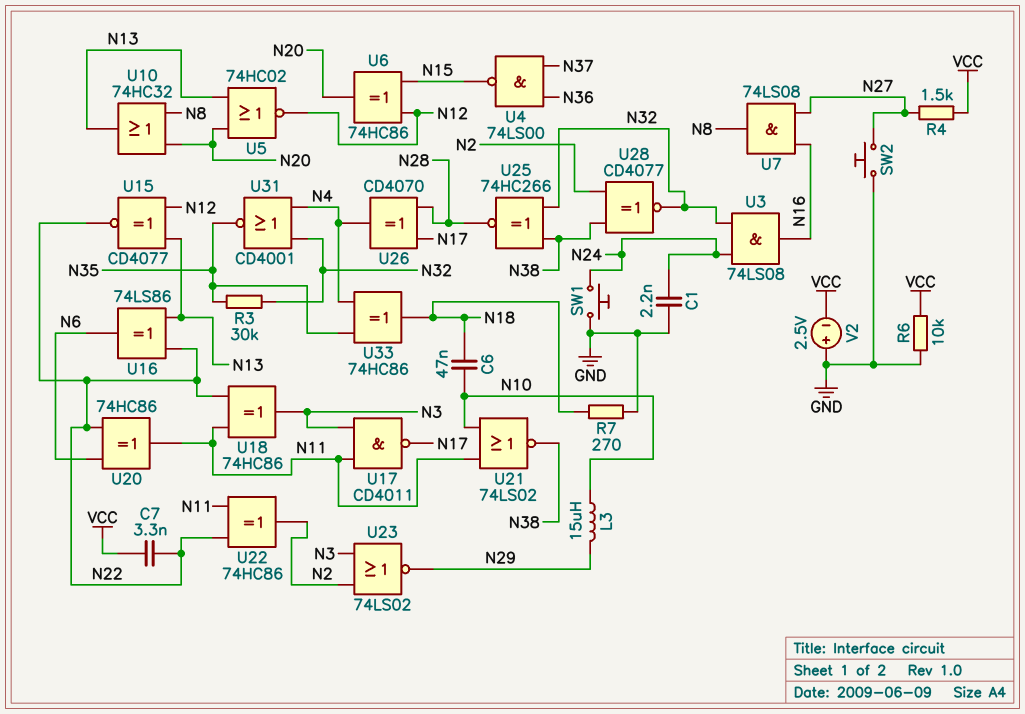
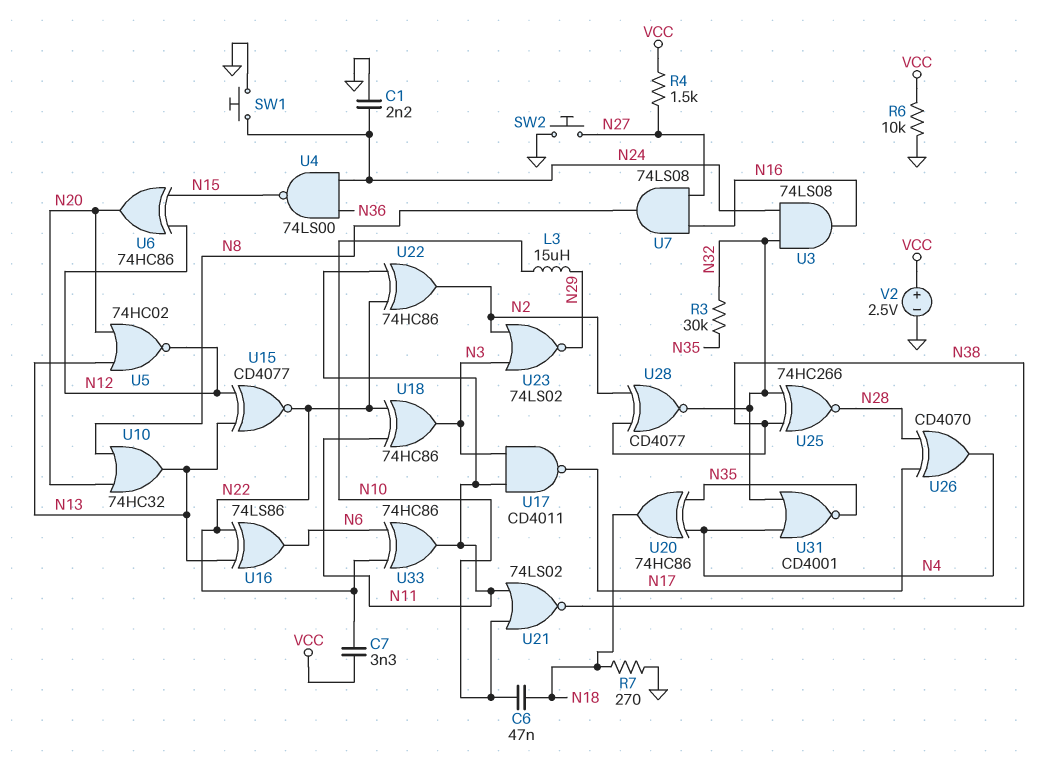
U4: NAND 74LS00 (in N36, in N37, out N15) -> NAND 74LS00 (in N24, in N36, out N15)
U20: XOR 74HC86 (in N6, in N22, out N11) -> XOR 74HC86 (in N4, in N35, out N18)
U33: XOR 74HC86 (in N4, in N35, out N18) -> XOR 74HC86 (in N6, in N22, out N11)
V2: 2.5V (plus GND, minus VCC) -> 2.5V (plus VCC, minus GND)

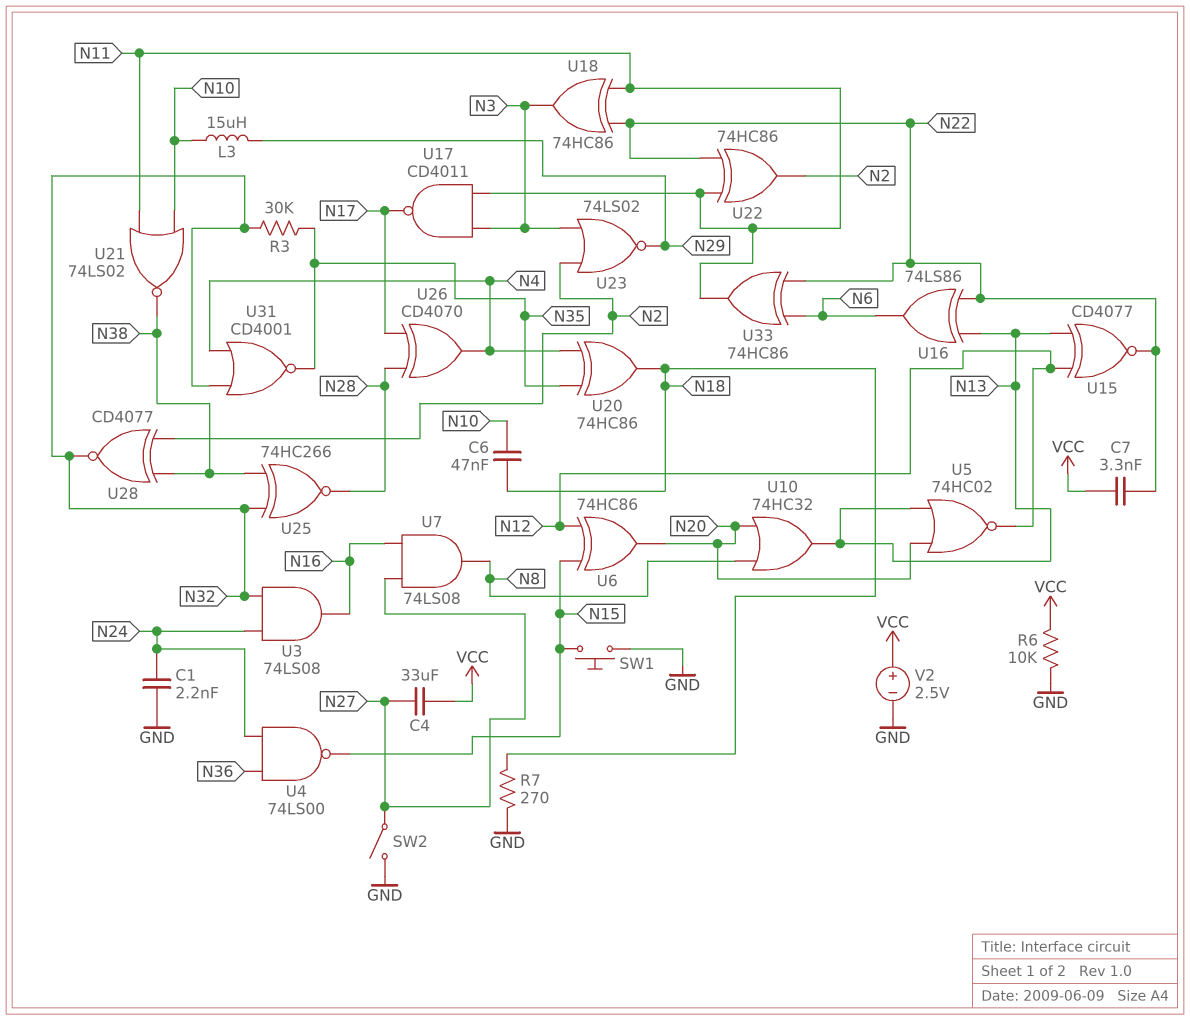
C4: none -> 33uF (N27, VCC)
R4: 1.5k (N27, VCC) -> none
SW1: button (GND, N24) -> button (GND, N15)
SW2: button (GND, N27) -> switch (GND, N27)

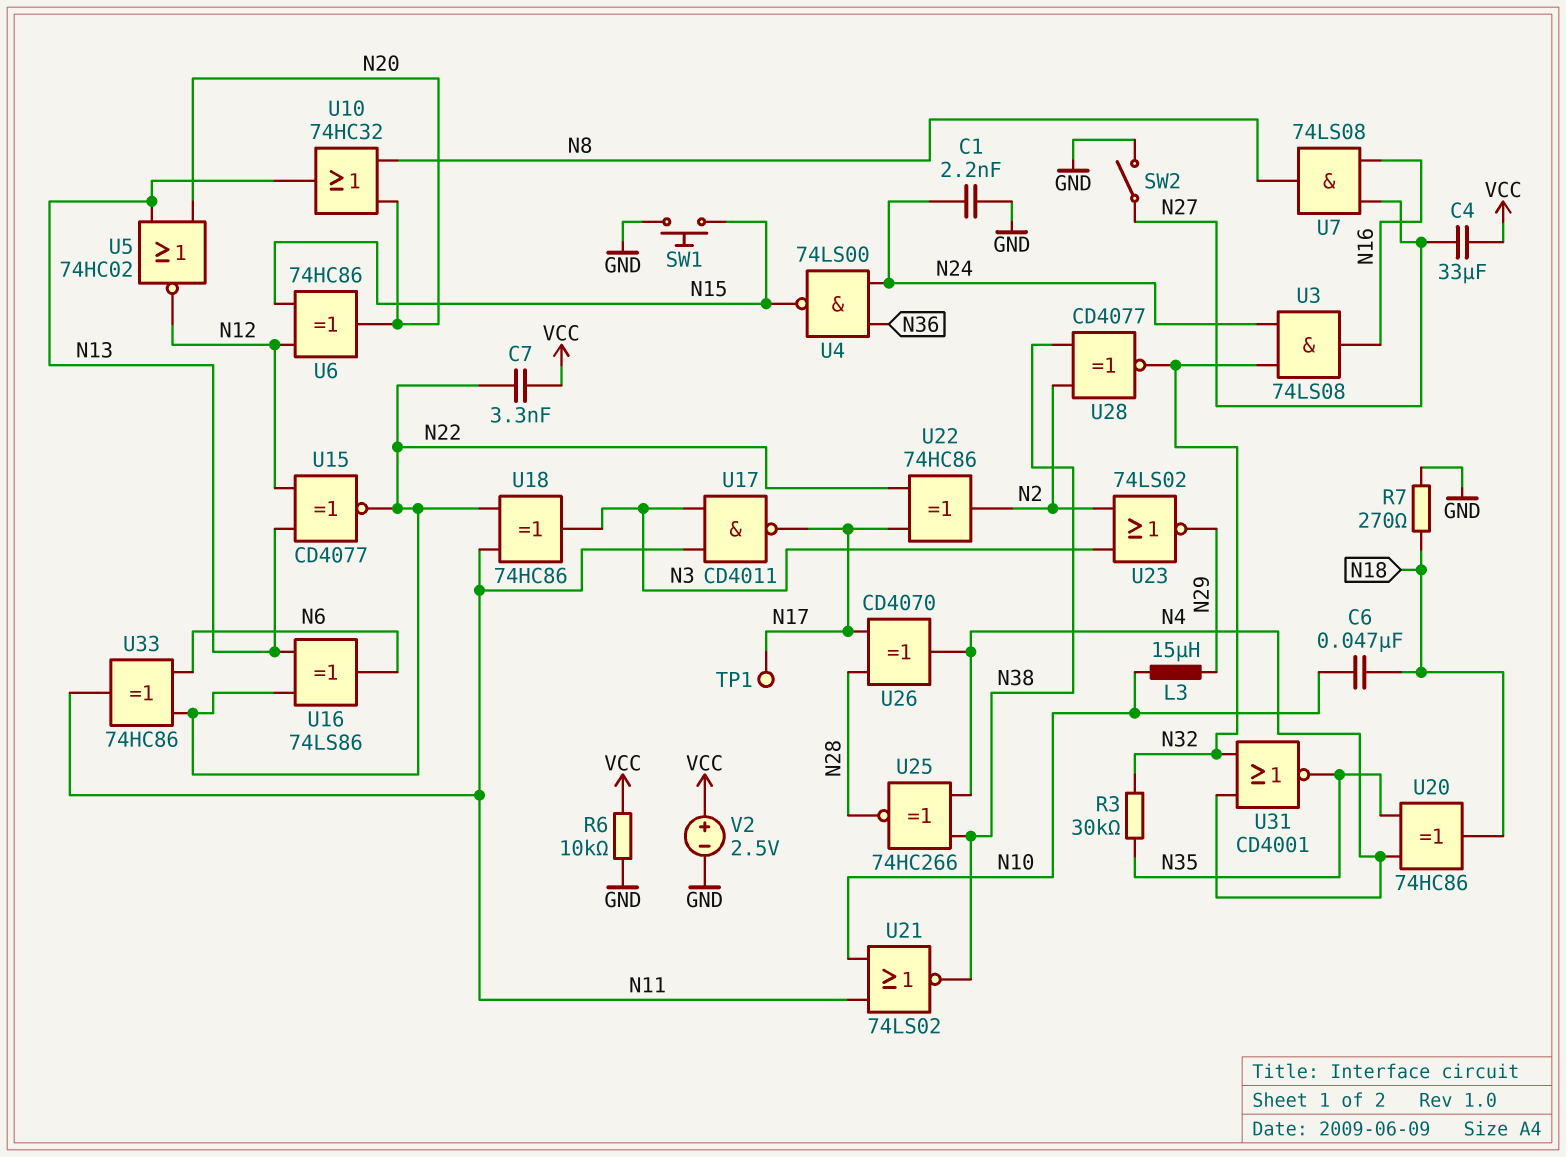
TP1: none -> test point (N17)
U22: XOR 74HC86 (in N11, in N22, out N2) -> XOR 74HC86 (in N17, in N22, out N2)
U25: XNOR 74HC266 (in N32, in N38, out N28) -> XNOR 74HC266 (in N4, in N38, out N28)

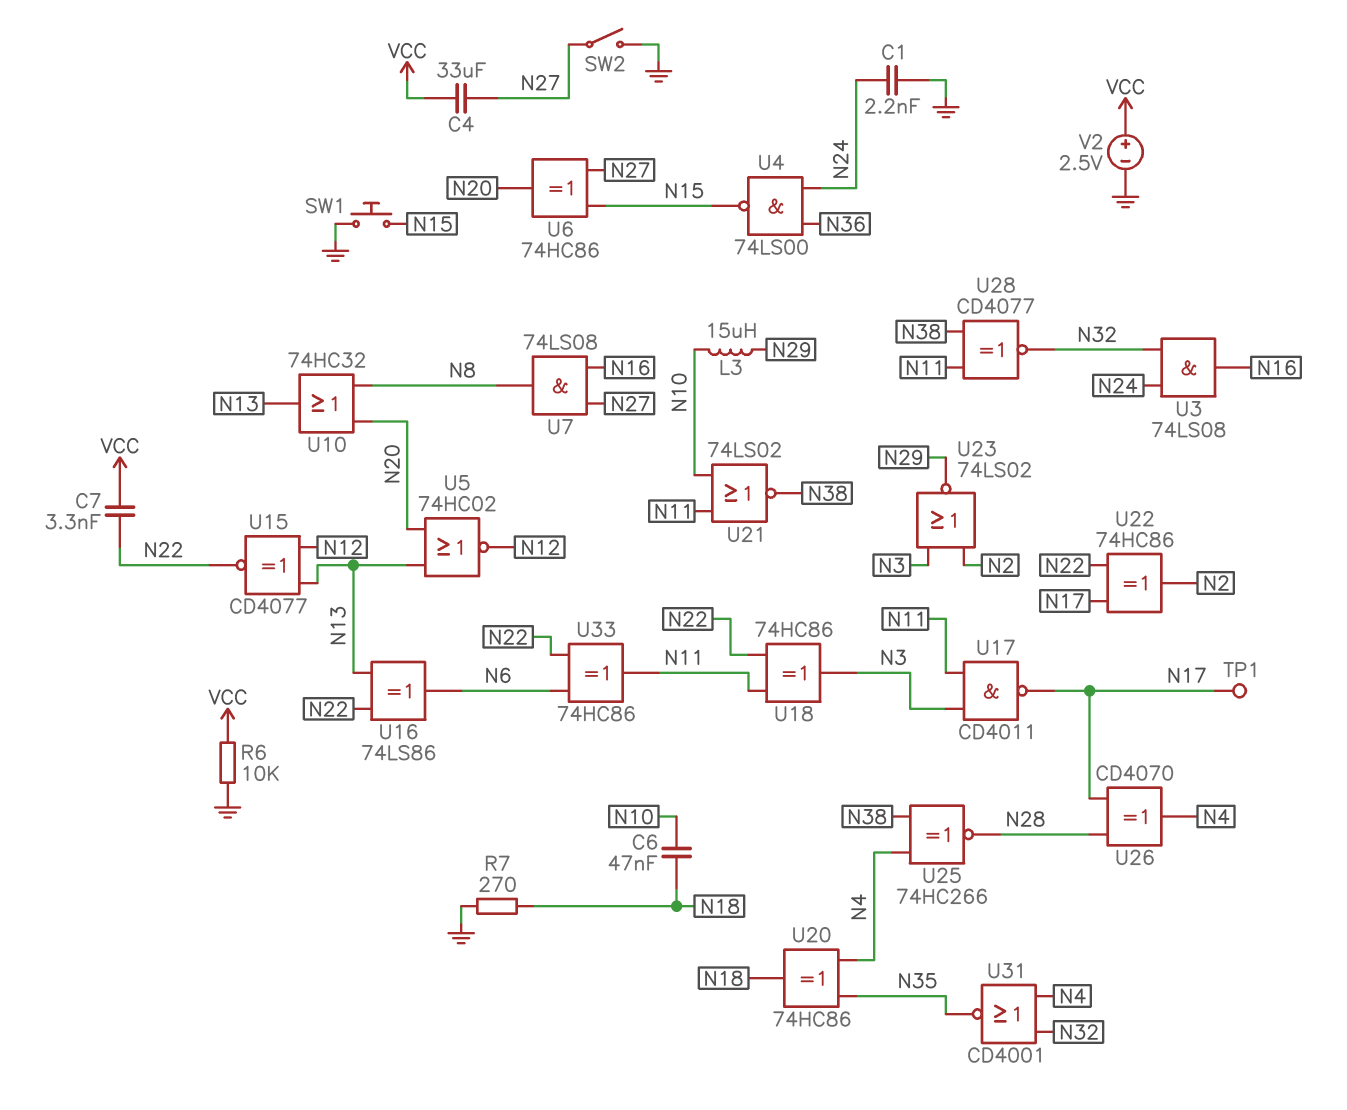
R3: 30k (N32, N35) -> none
U6: XOR 74HC86 (in N12, in N15, out N20) -> XOR 74HC86 (in N15, in N27, out N20)
U28: XNOR CD4077 (in N2, in N38, out N32) -> XNOR CD4077 (in N11, in N38, out N32)

